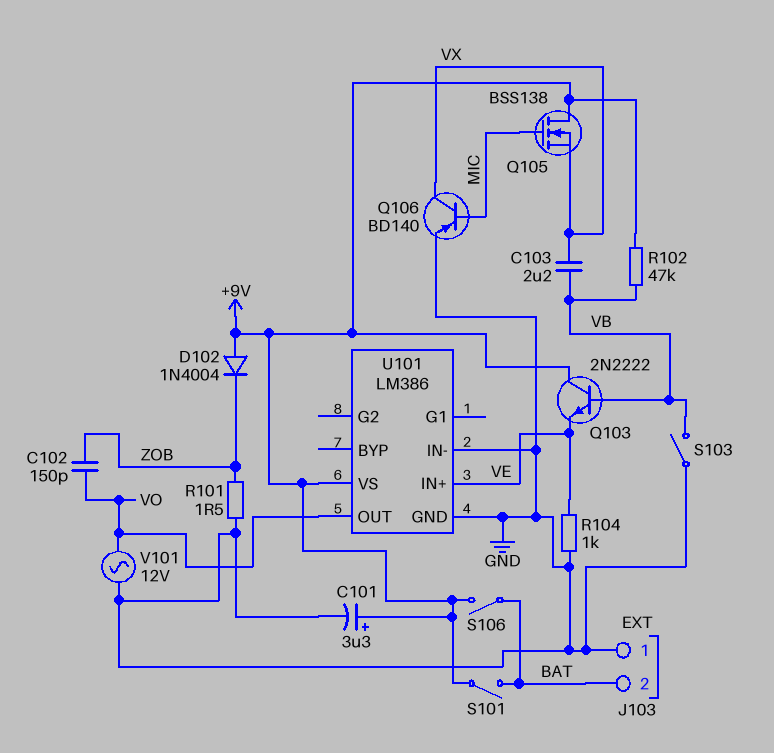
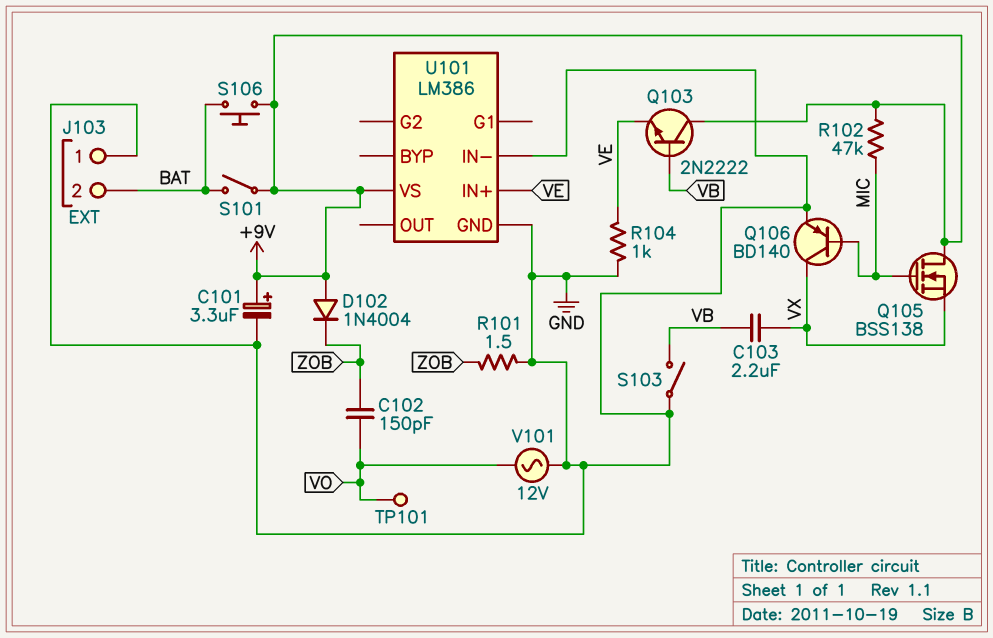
R102: 47k (+9V, VB) -> 47k (+9V, MIC)
S106: switch (+9V, BAT) -> button (+9V, BAT)
TP101: none -> test point (VO)
U101 pin OUT: VO -> none

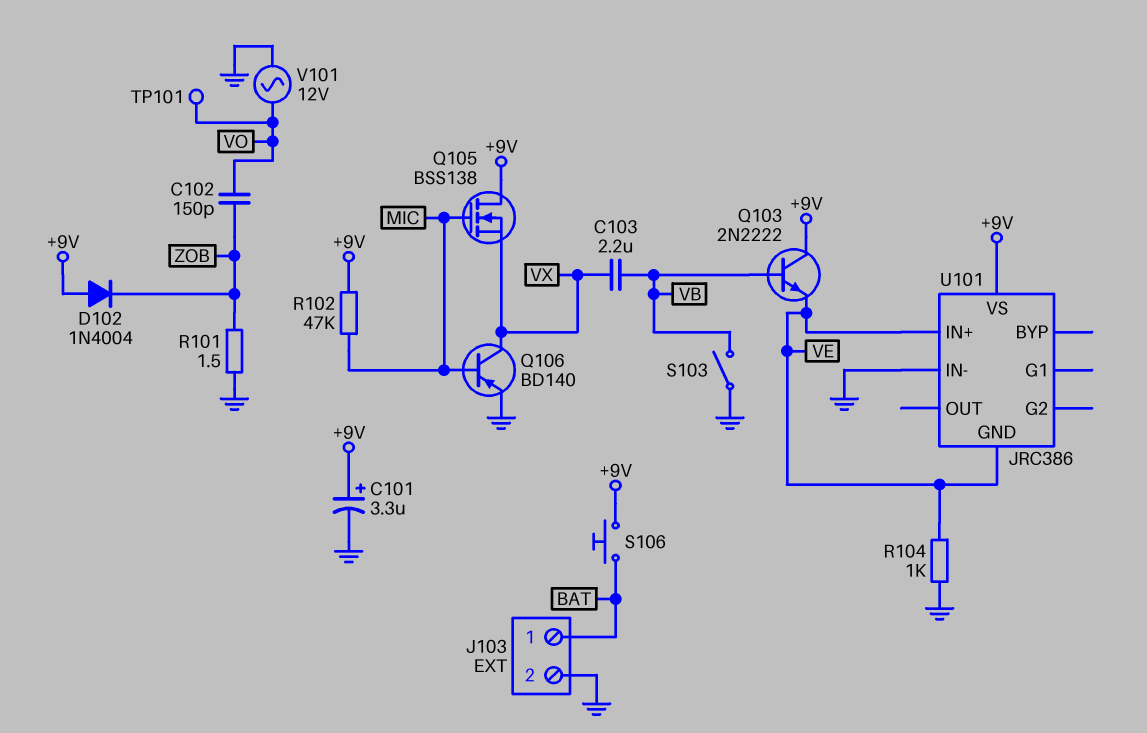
J103 pin 1: GND -> BAT
J103 pin 2: BAT -> GND
S101: switch (+9V, BAT) -> none
U101: LM386 -> JRC386
U101 pin GND: GND -> VE

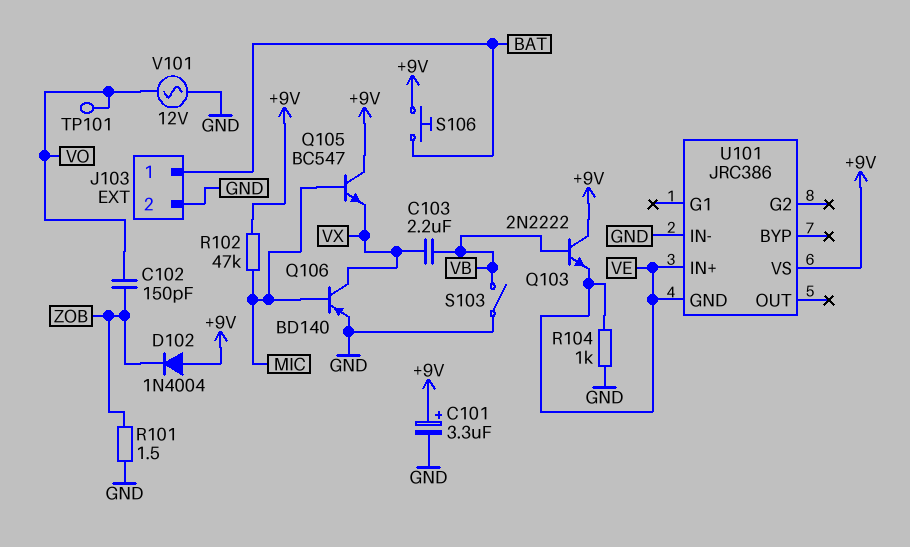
Q105: NMOS BSS138 (G MIC, D +9V, S VX) -> NPN BC547 (B MIC, C +9V, E VX)

